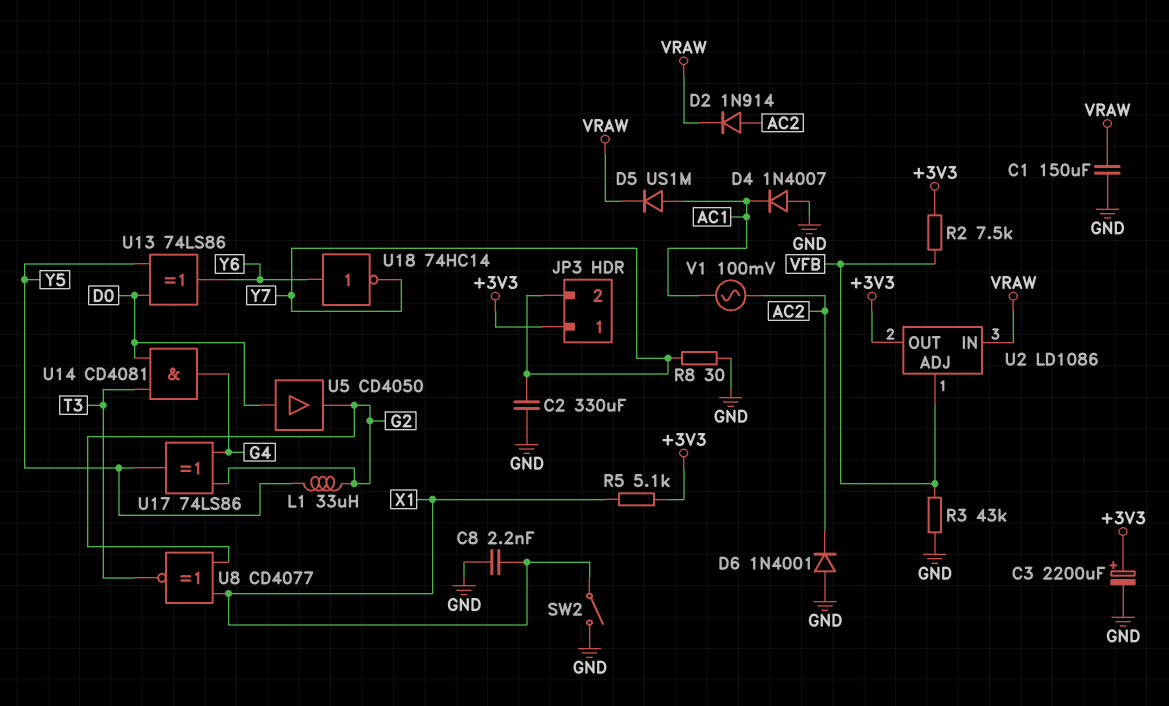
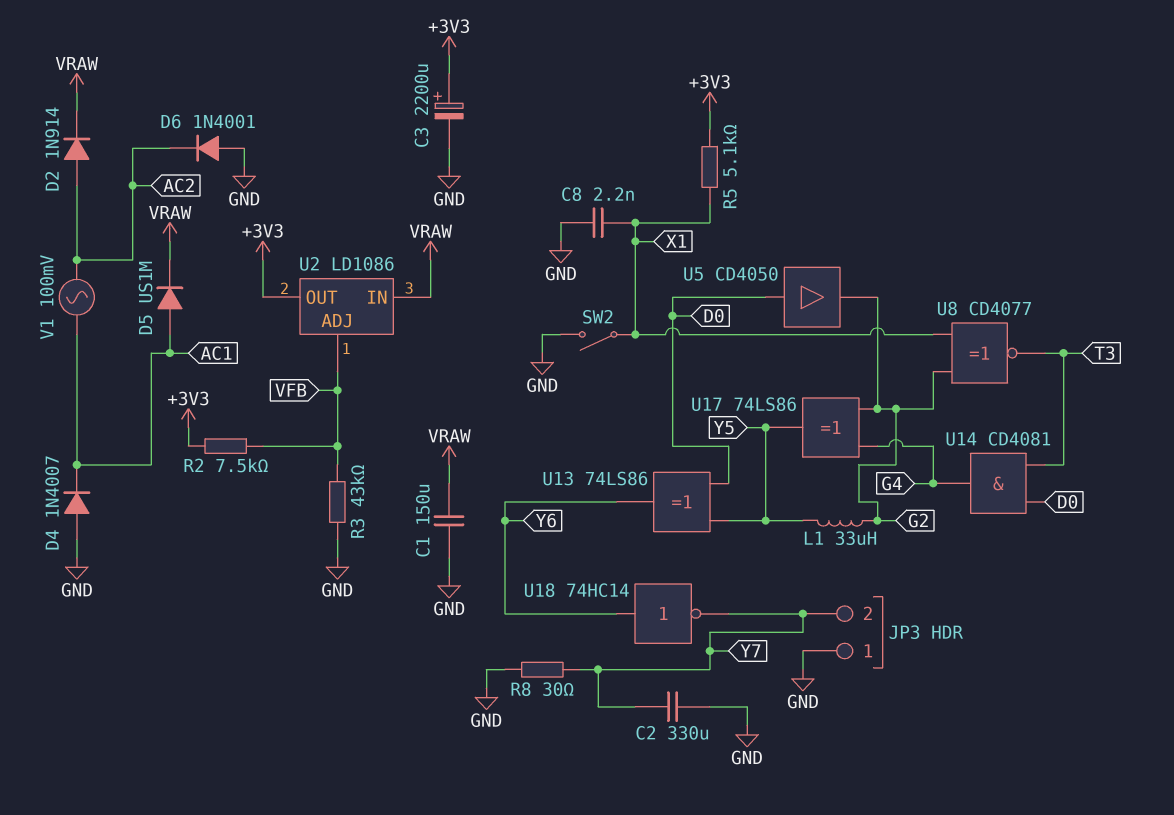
JP3 pin 1: +3V3 -> GND

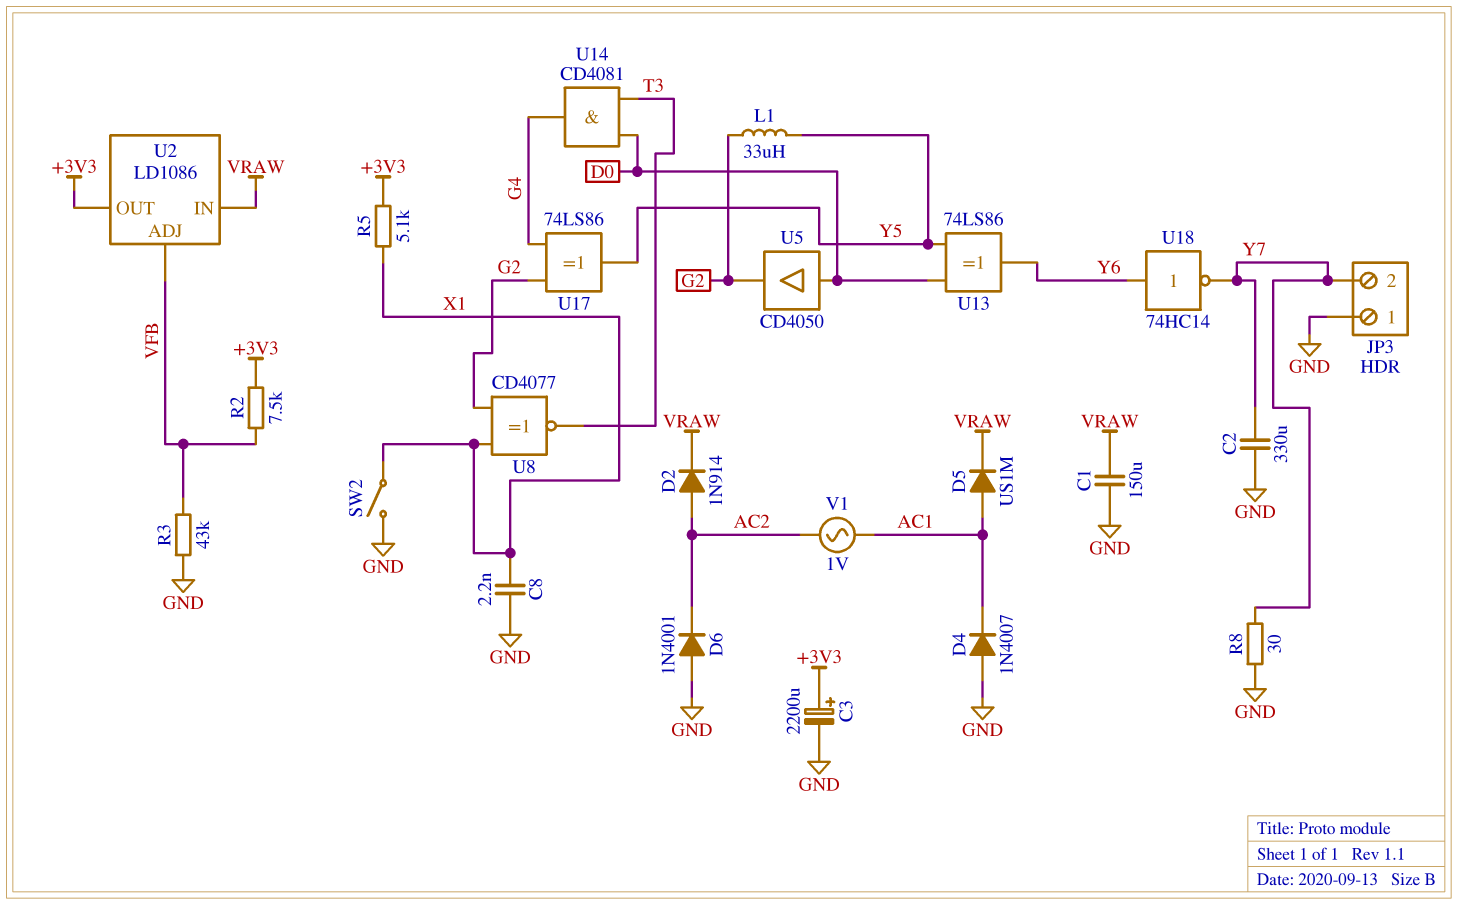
V1: AC 100mV (AC1, AC2) -> AC 1V (AC1, AC2)

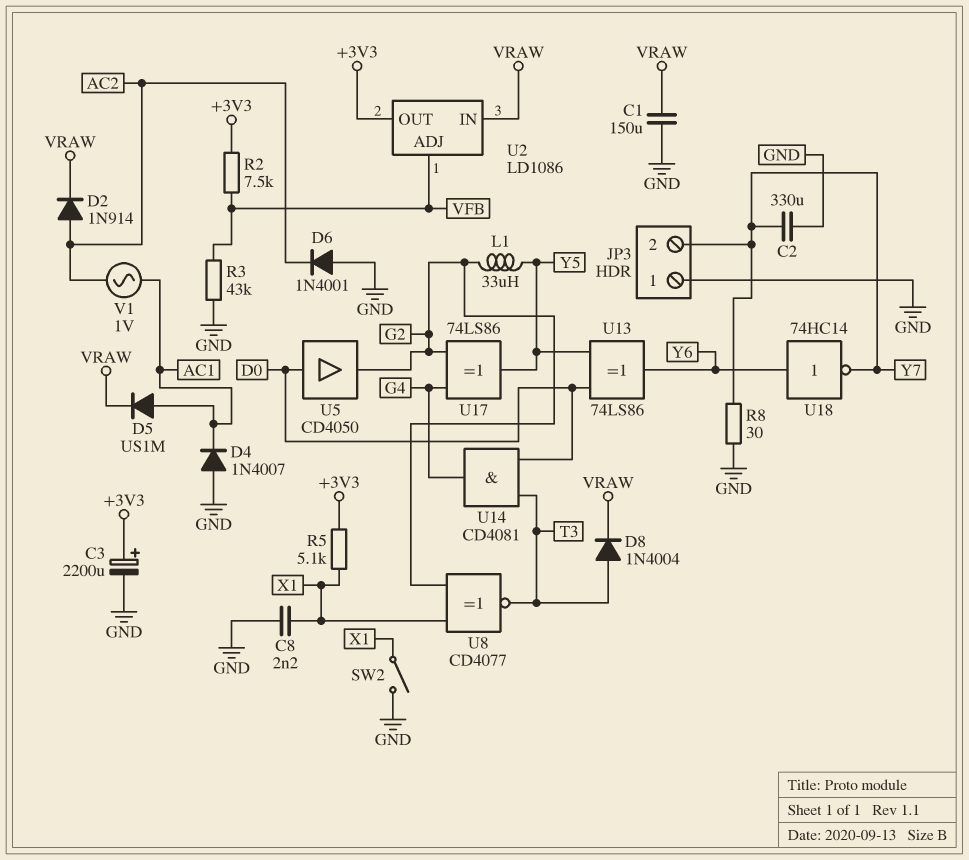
D8: none -> diode 1N4004 (A T3, K VRAW)

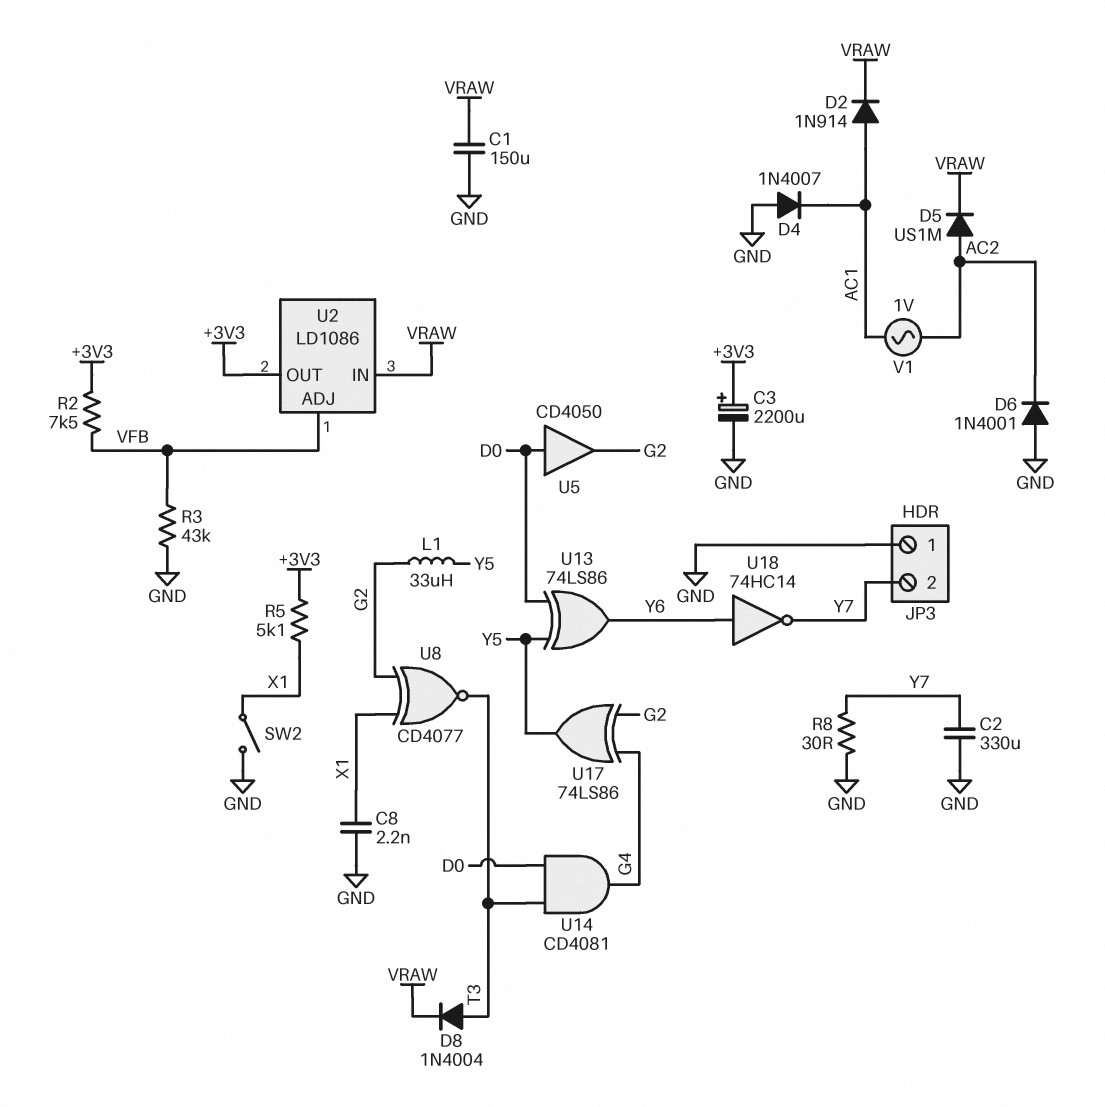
D2: diode 1N914 (A AC2, K VRAW) -> diode 1N914 (A AC1, K VRAW)
D5: diode US1M (A AC1, K VRAW) -> diode US1M (A AC2, K VRAW)

